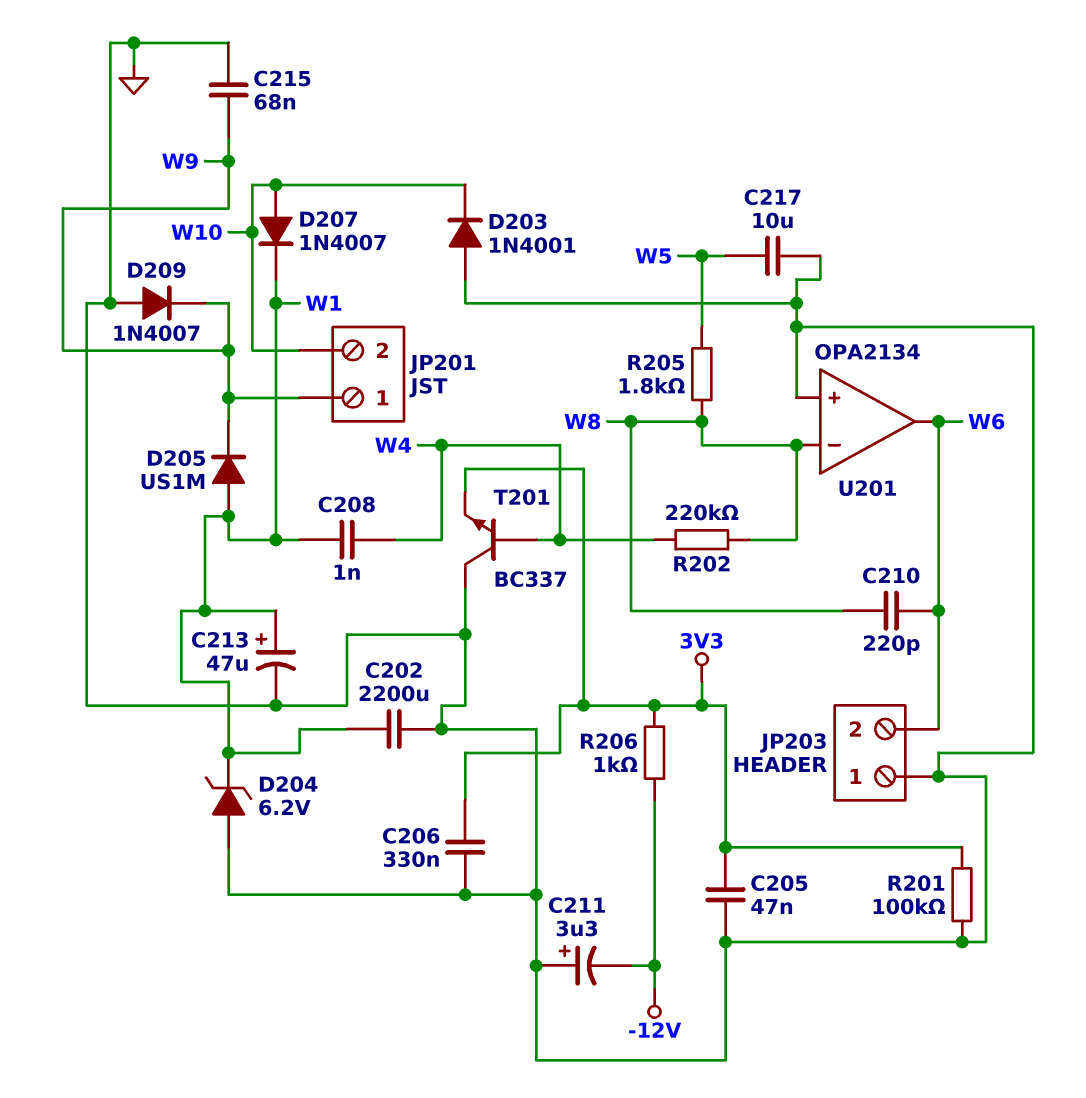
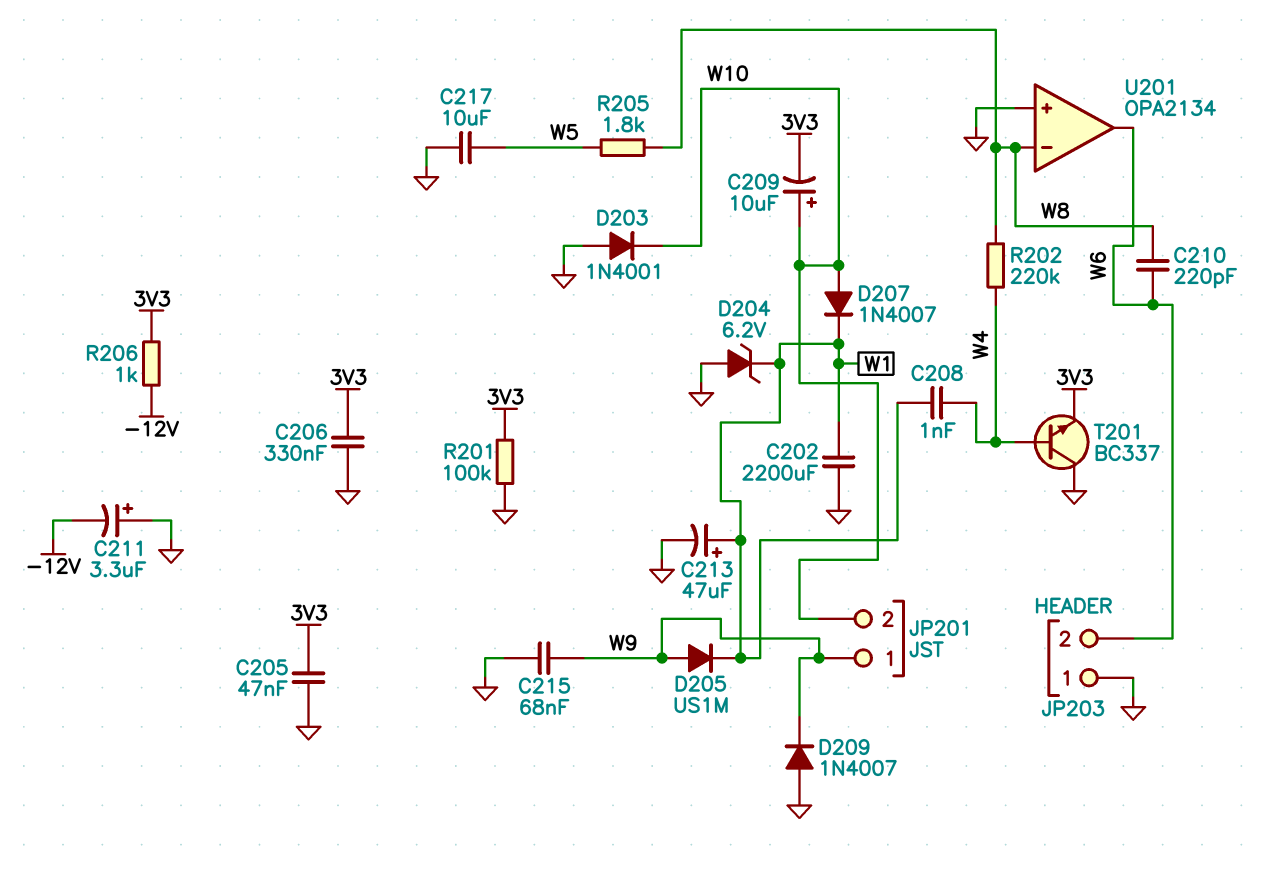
C209: none -> 10uF (plus W10, minus 3V3)
D205: diode US1M (A W1, K W9) -> diode US1M (A W9, K W1)

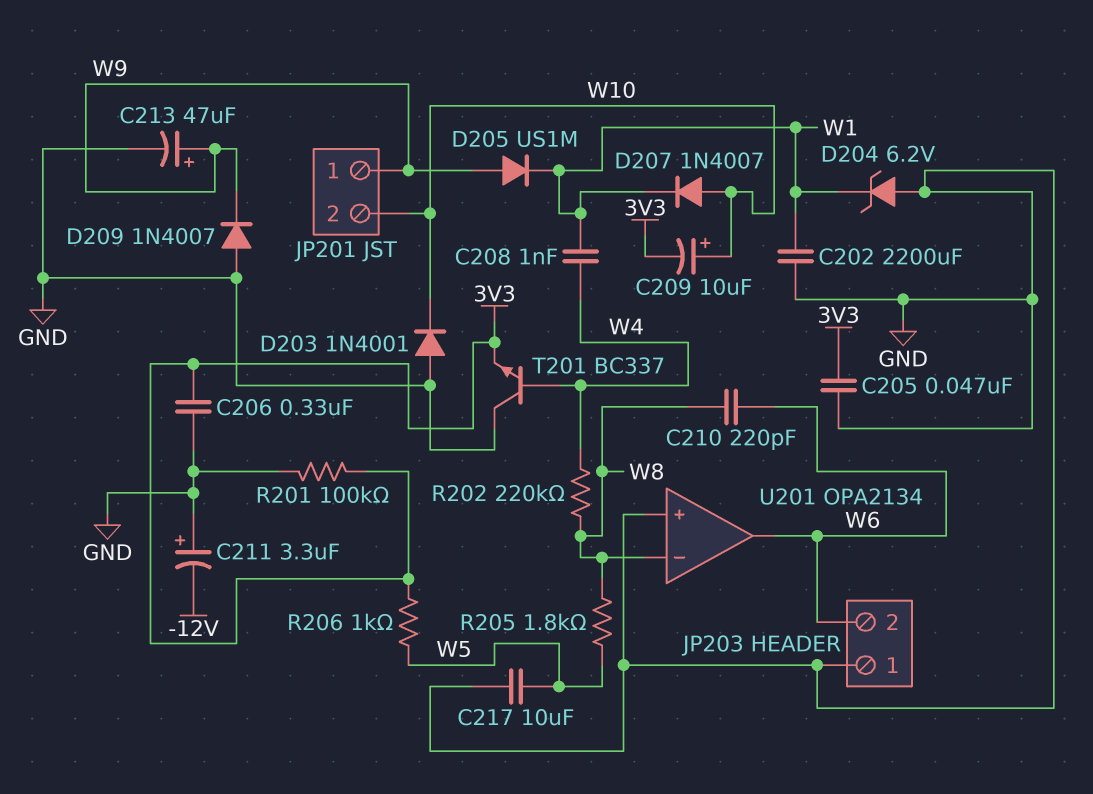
C213: 47uF (plus W1, minus GND) -> 47uF (plus W9, minus GND)
C215: 68nF (GND, W9) -> none
R206: 1k (-12V, 3V3) -> 1k (3V3, W5)

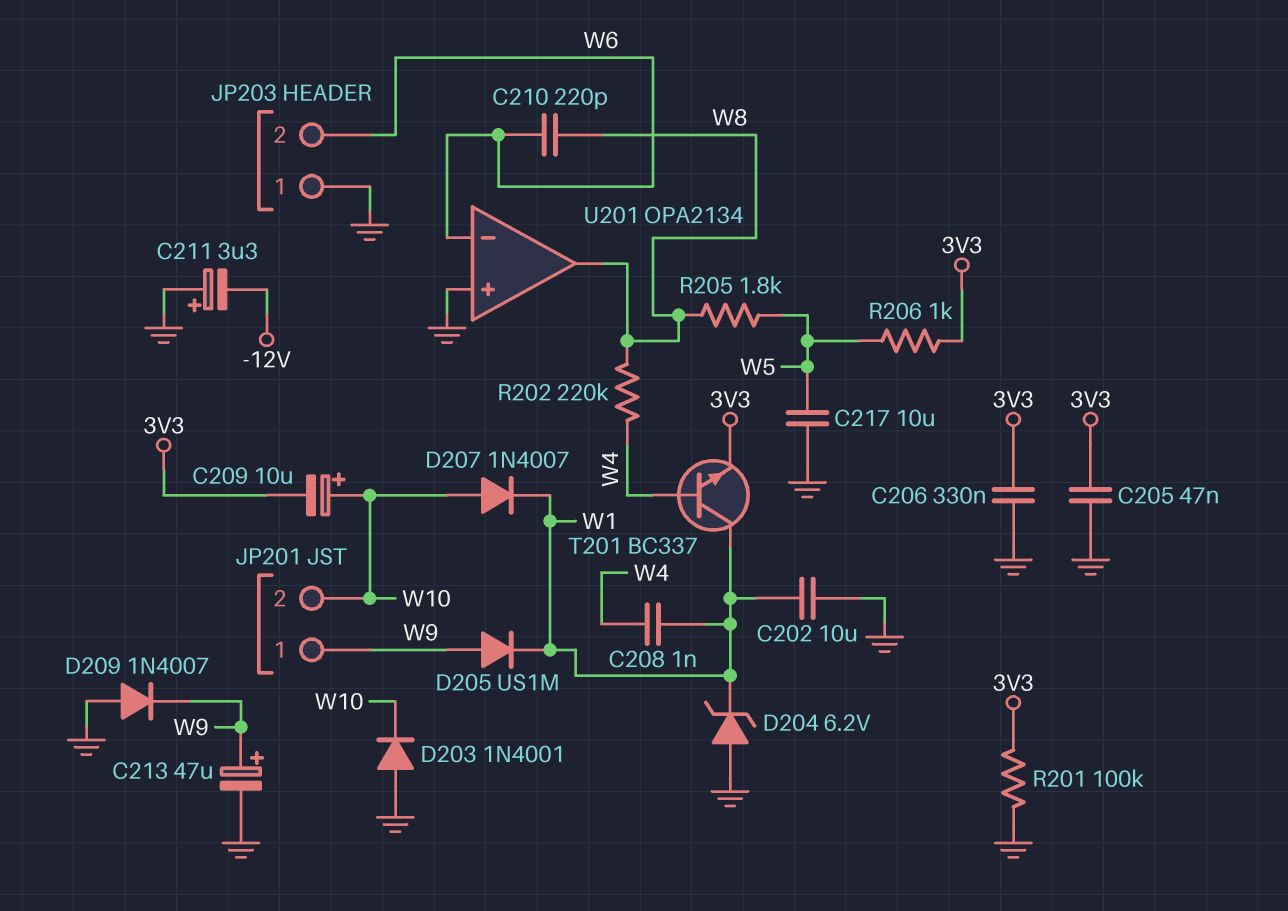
C202: 2200uF (GND, W1) -> 10uF (GND, W1)
T201: NPN BC337 (B W4, C GND, E 3V3) -> NPN BC337 (B W4, C W1, E 3V3)
U201 pin in-: W8 -> W6
U201 pin out: W6 -> W8

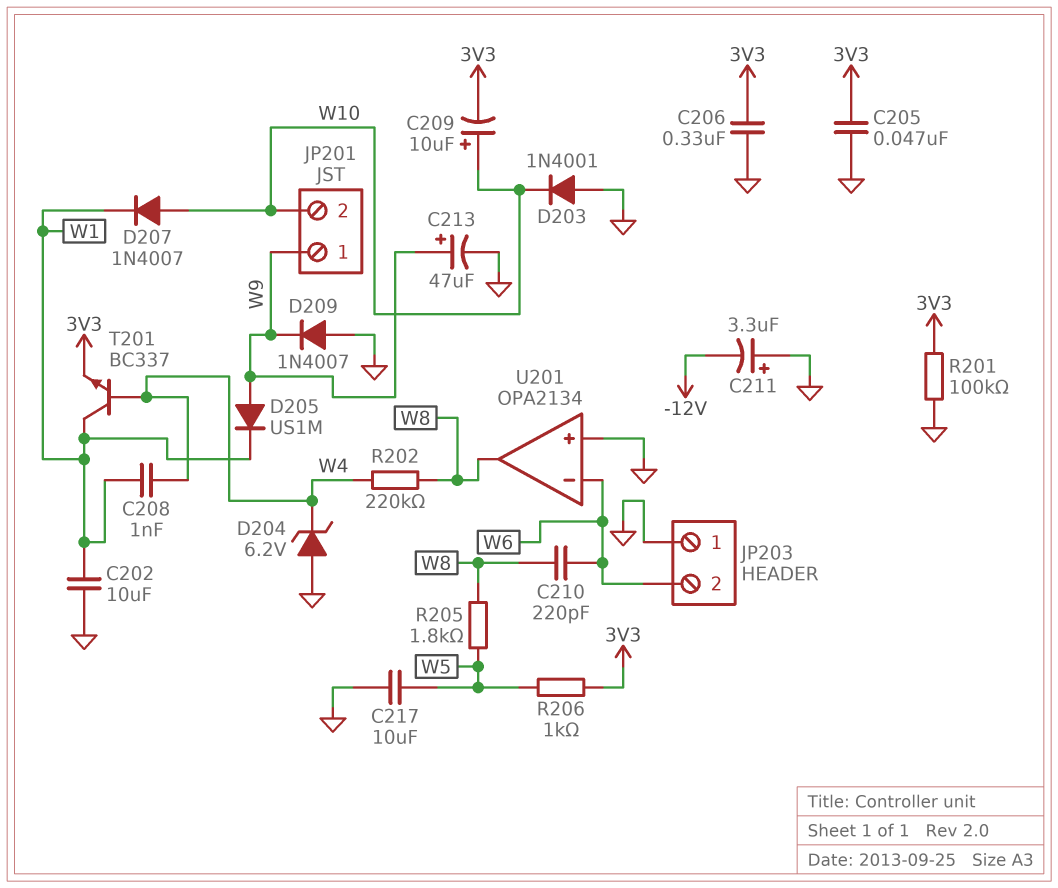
D204: zener 6.2V (A GND, K W1) -> zener 6.2V (A GND, K W4)

